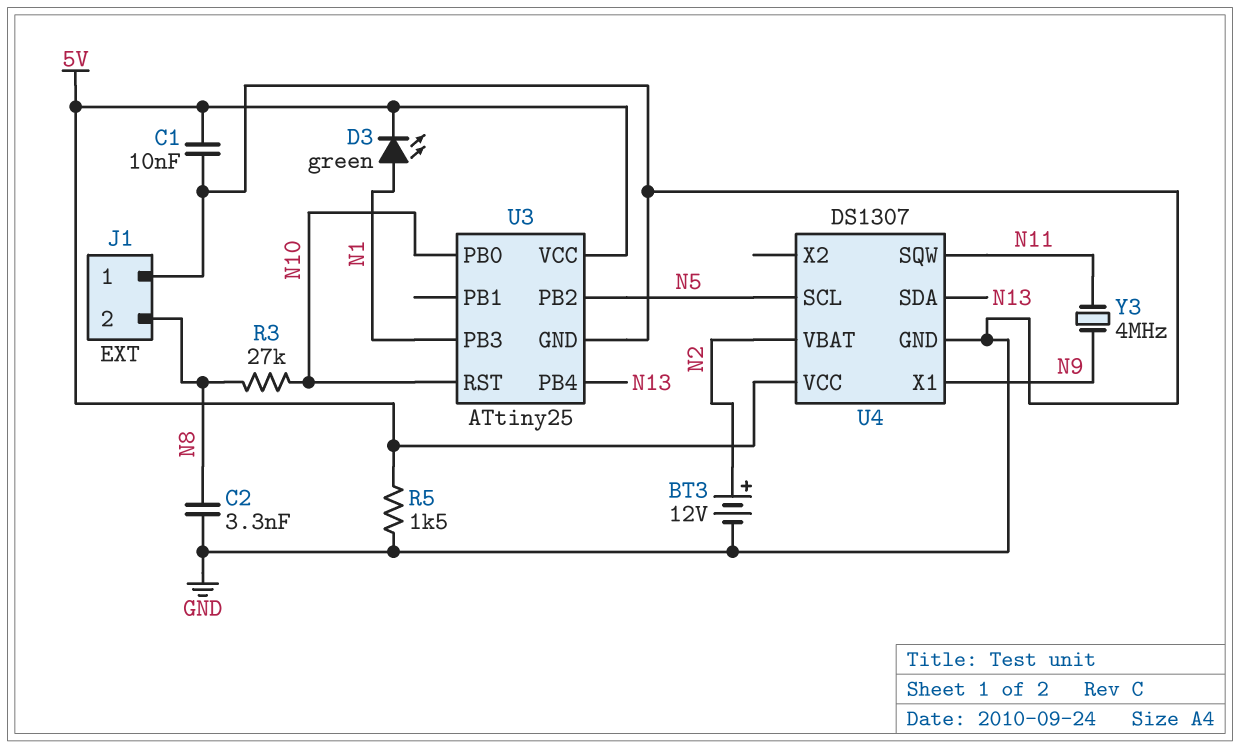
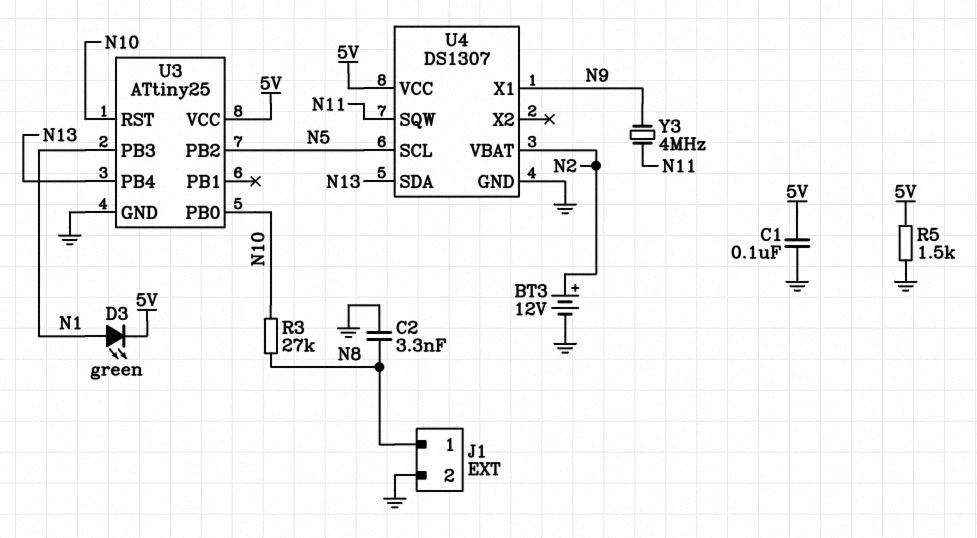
C1: 10nF (5V, GND) -> 100nF (5V, GND)
J1 pin 1: GND -> N8
J1 pin 2: N8 -> GND

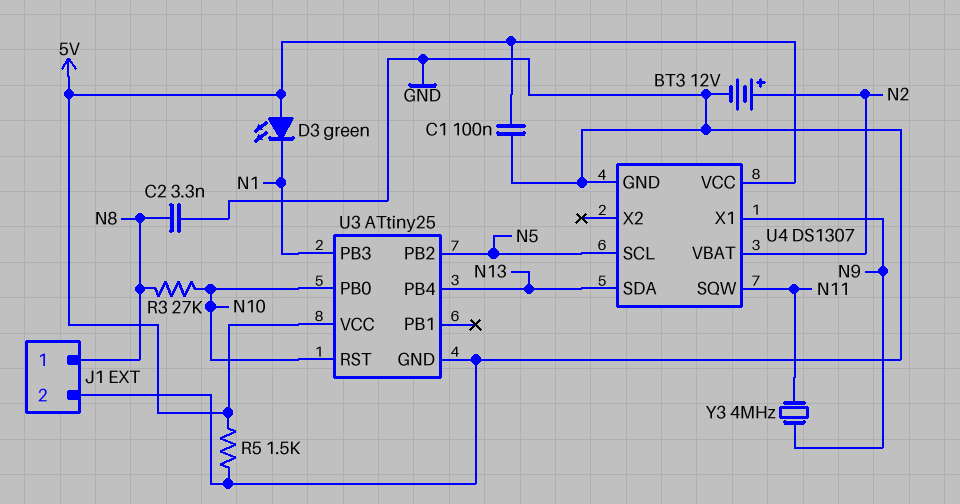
D3: LED green (A N1, K 5V) -> LED green (A 5V, K N1)

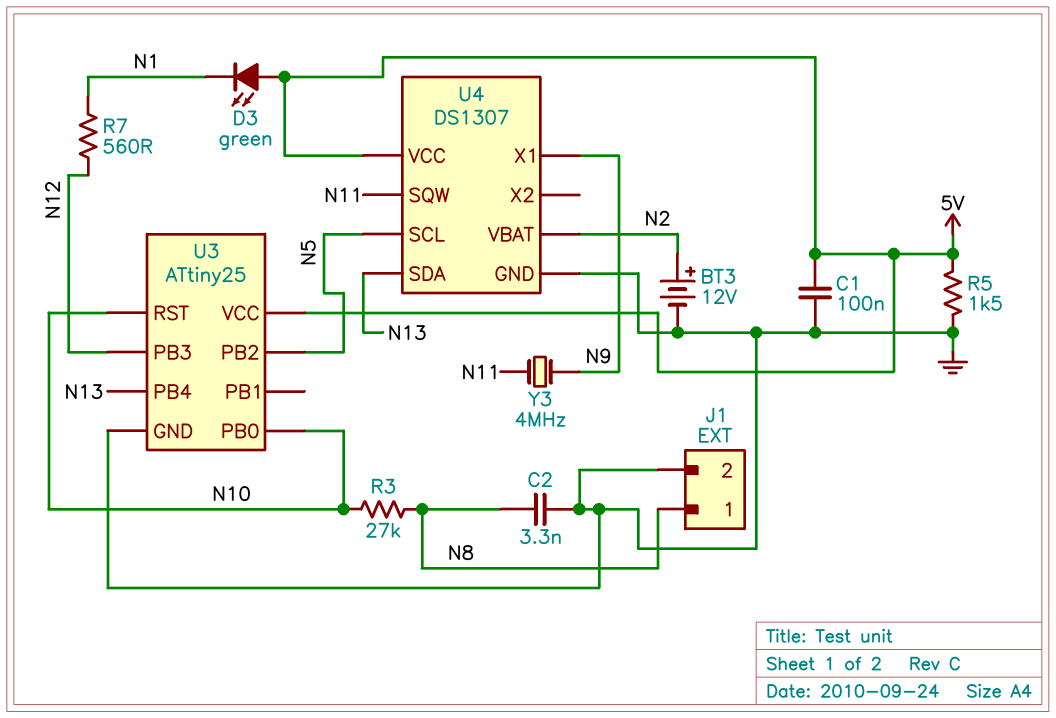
R7: none -> 560 (N1, N12)
U3 pin PB3: N1 -> N12

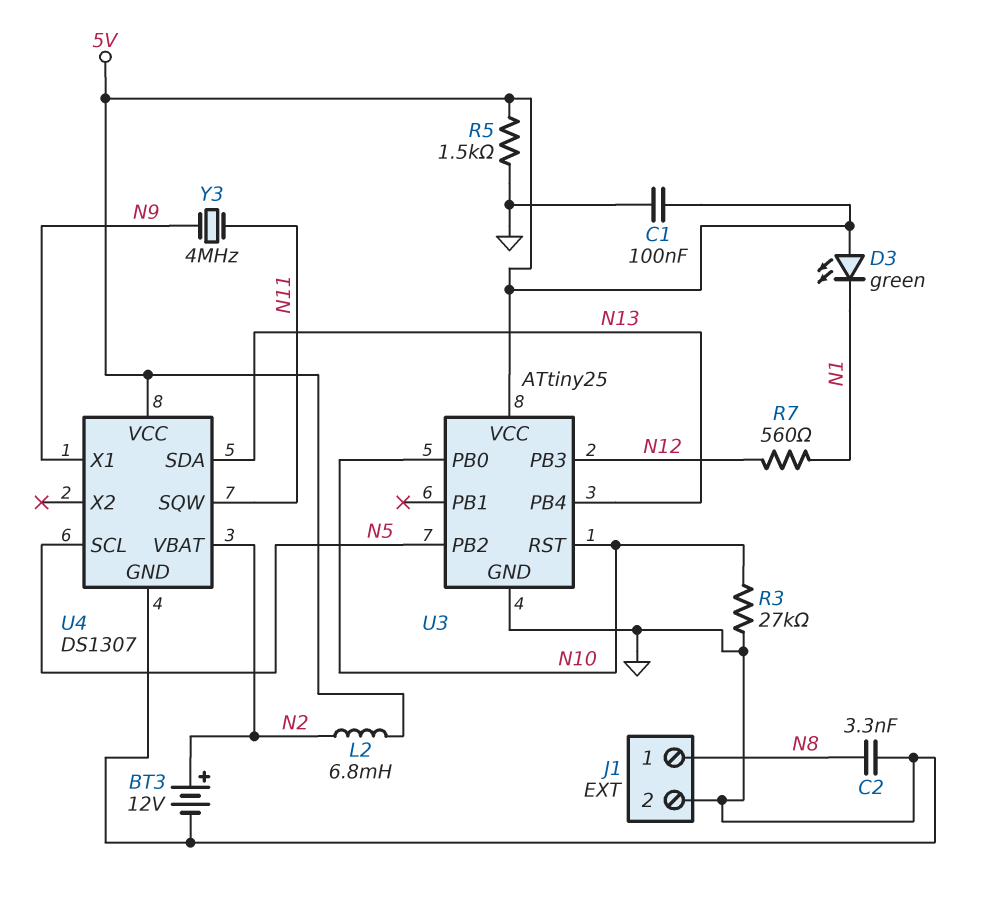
L2: none -> 6.8mH (5V, N2)
R3: 27k (N8, N10) -> 27k (GND, N10)

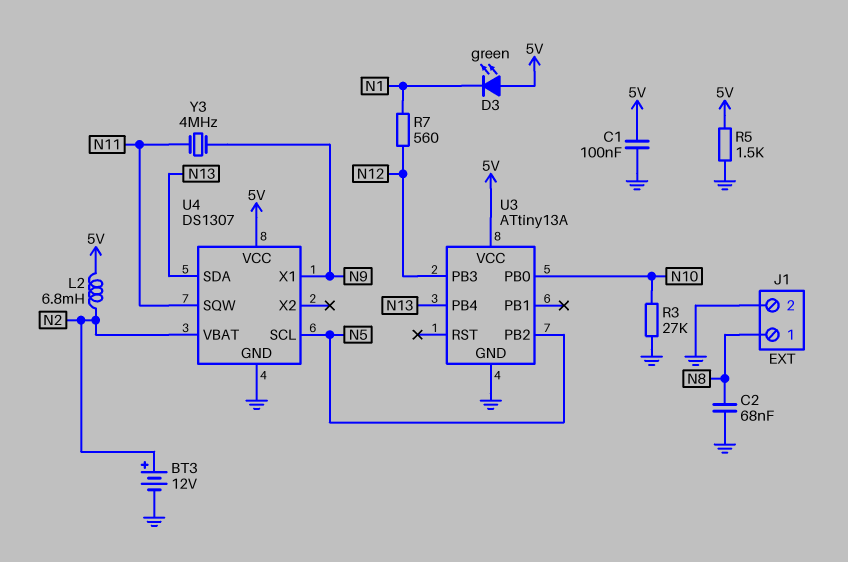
C2: 3.3nF (GND, N8) -> 68nF (GND, N8)
U3: ATtiny25 -> ATtiny13A
U3 pin RST: N10 -> none

